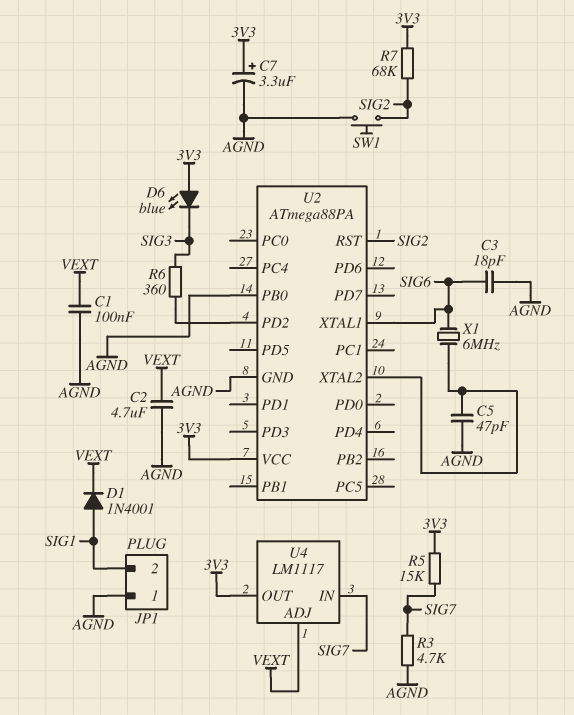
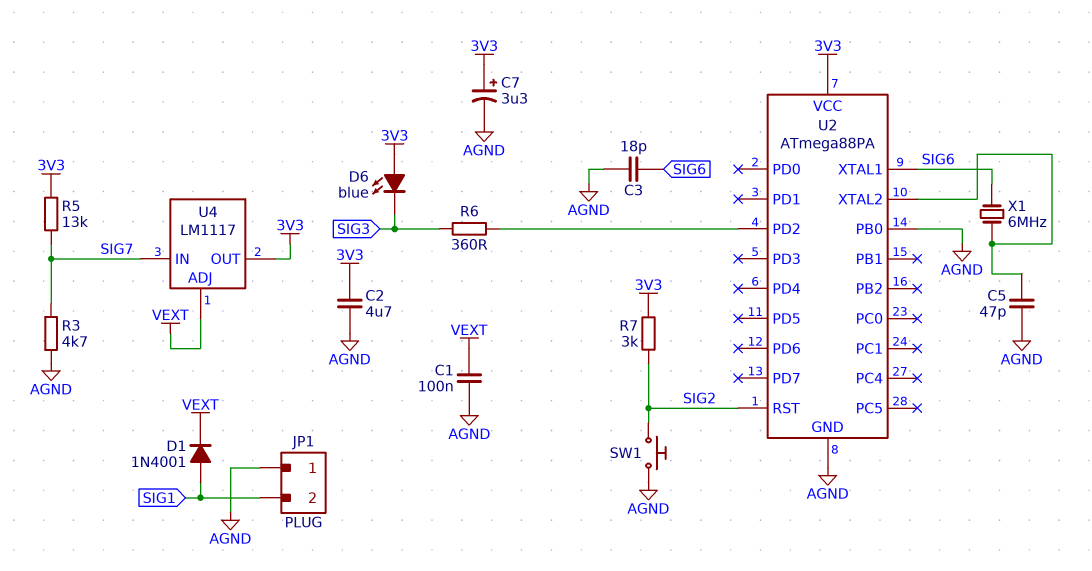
C2: 4.7uF (AGND, VEXT) -> 4.7uF (3V3, AGND)
R5: 15k (3V3, SIG7) -> 13k (3V3, SIG7)
R7: 68k (3V3, SIG2) -> 3k (3V3, SIG2)

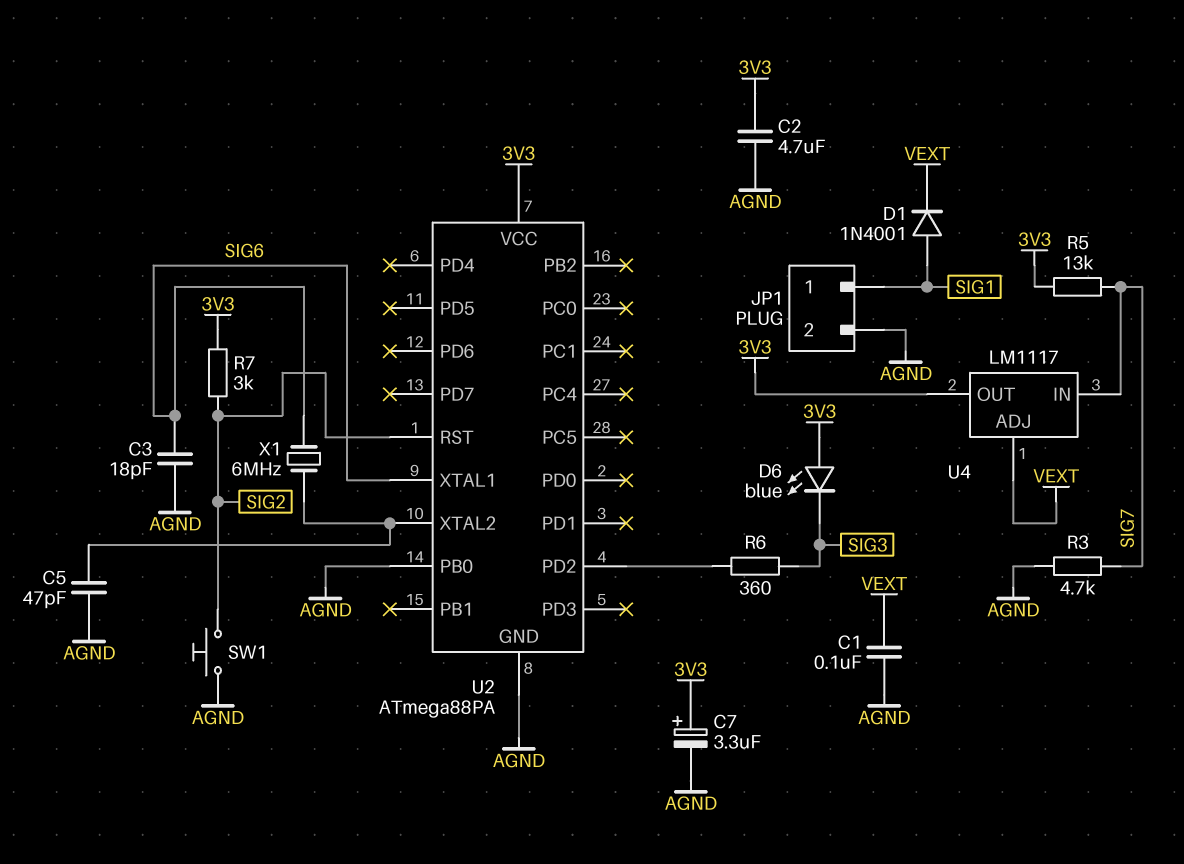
JP1 pin 1: AGND -> SIG1
JP1 pin 2: SIG1 -> AGND

